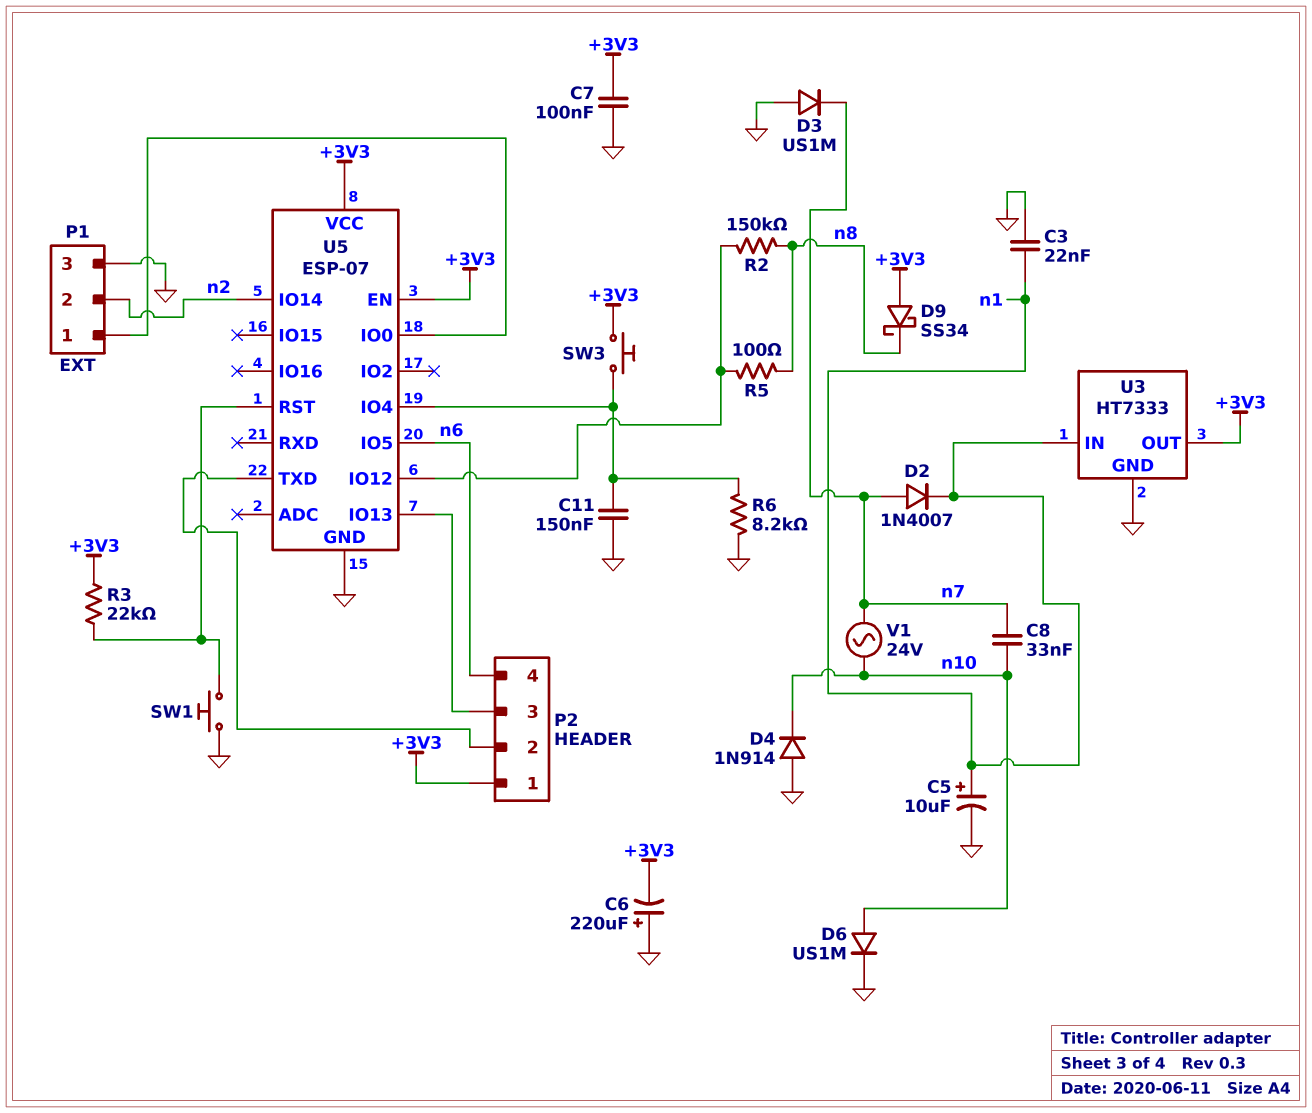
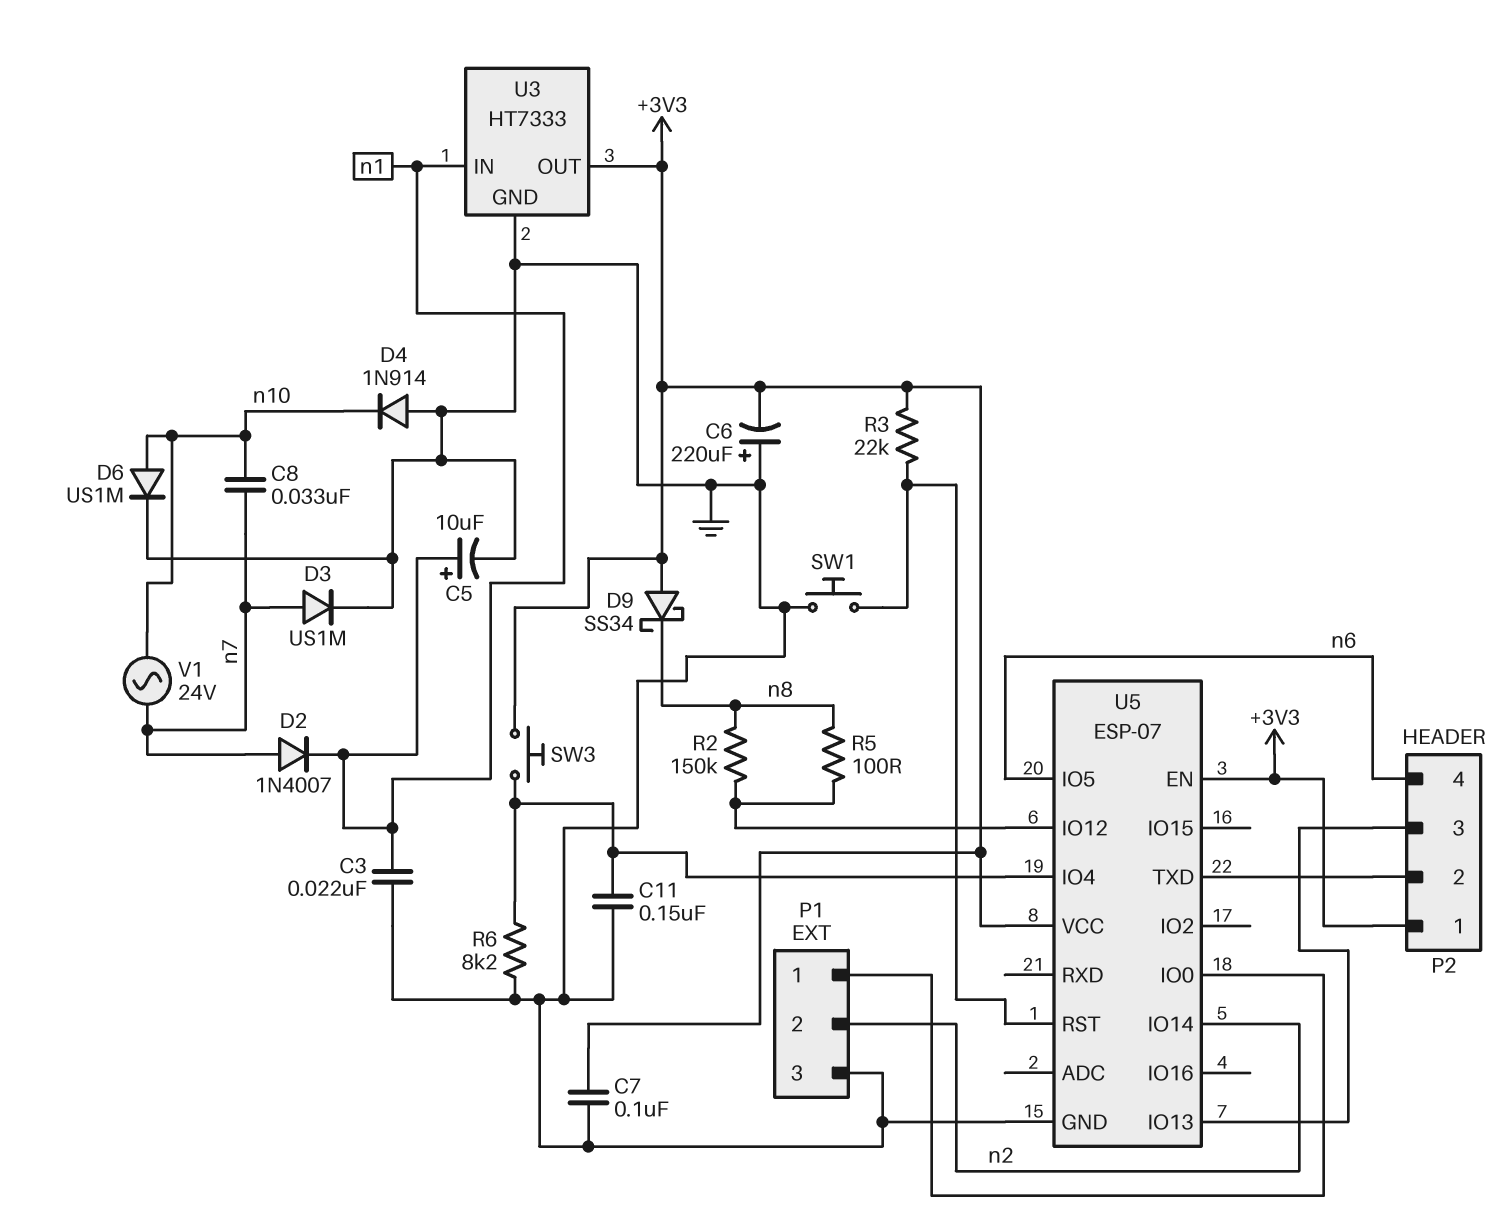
D3: diode US1M (A GND, K n7) -> diode US1M (A n7, K GND)

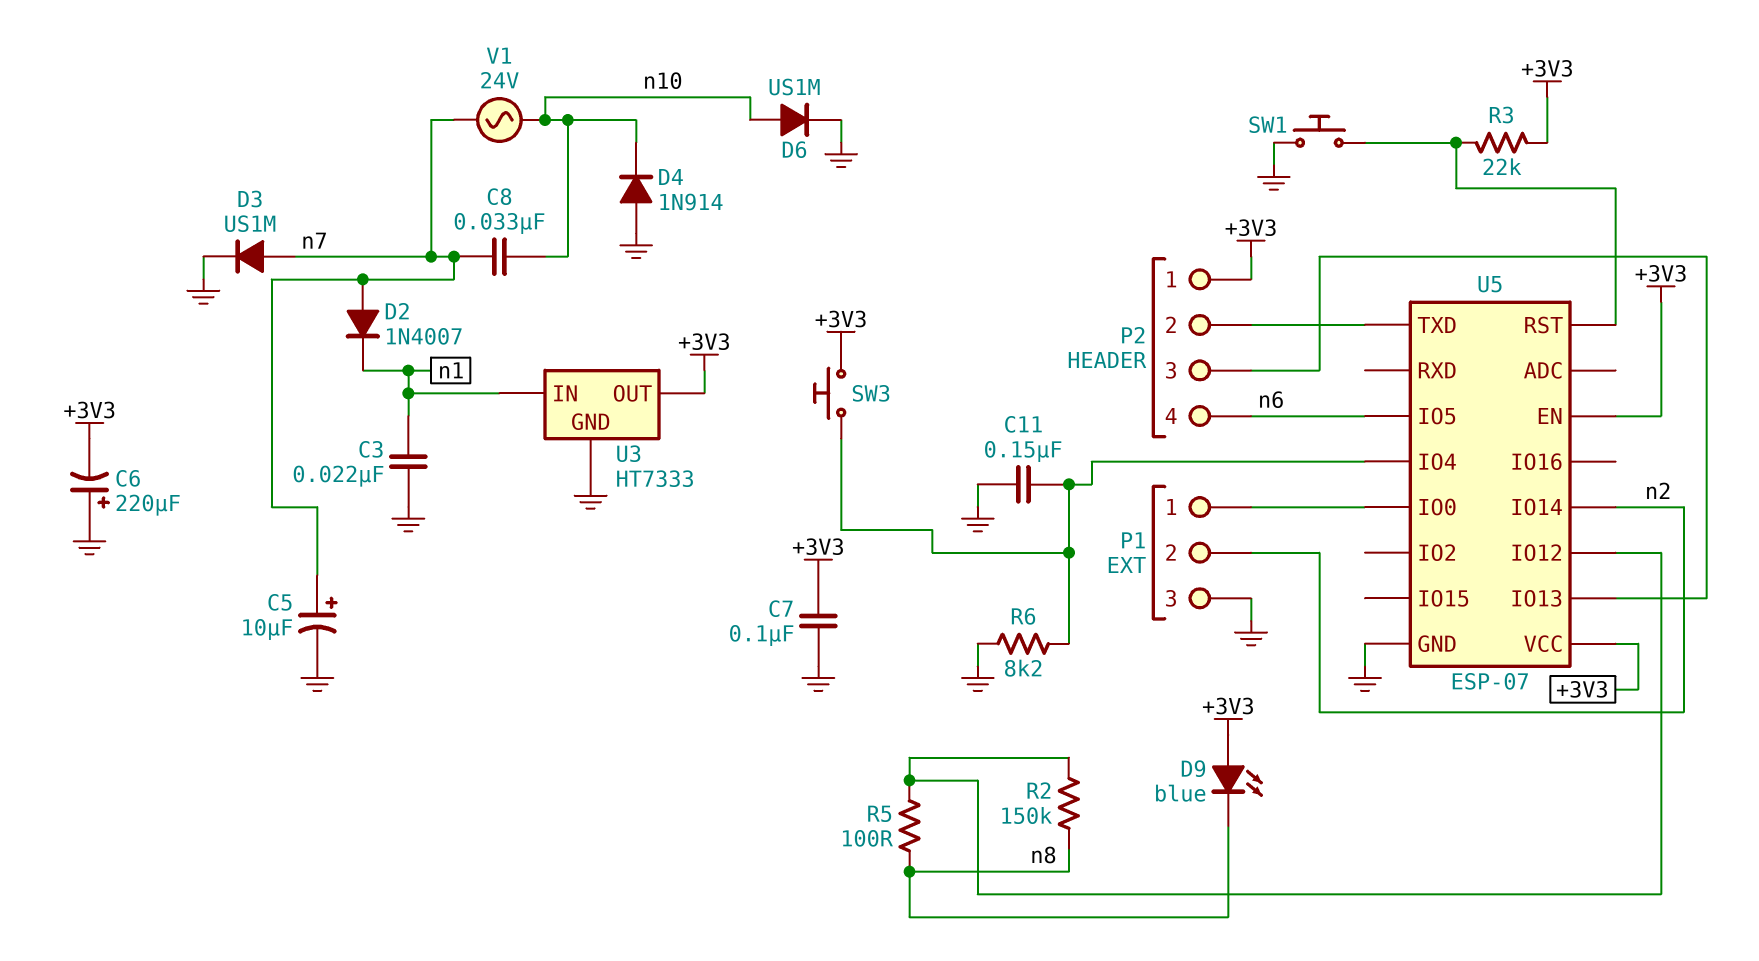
C5: 10uF (plus n1, minus GND) -> 10uF (plus n7, minus GND)
D9: schottky SS34 (A +3V3, K n8) -> LED blue (A +3V3, K n8)

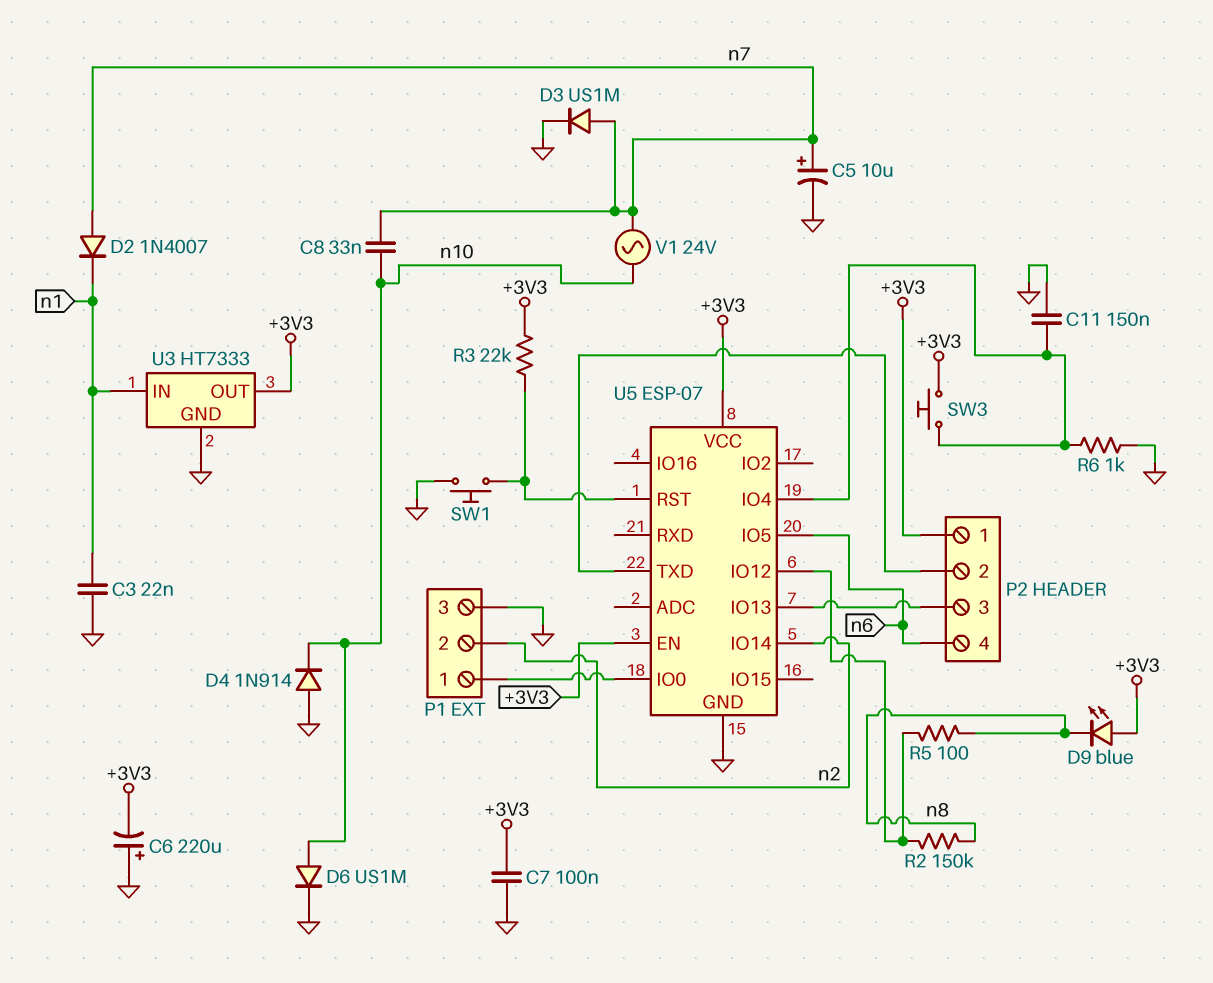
R6: 8.2k (GND, U5/IO4) -> 1k (GND, U5/IO4)

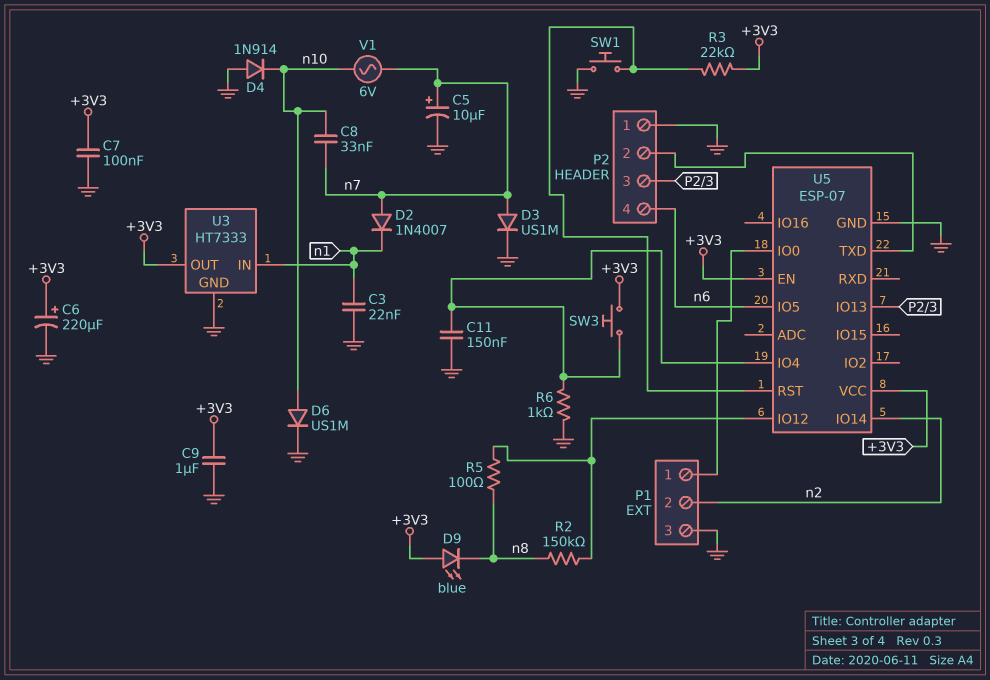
C6: 220uF (plus GND, minus +3V3) -> 220uF (plus +3V3, minus GND)
C9: none -> 1uF (+3V3, GND)
P2 pin 1: +3V3 -> GND
V1: AC 24V (n7, n10) -> AC 6V (n7, n10)

